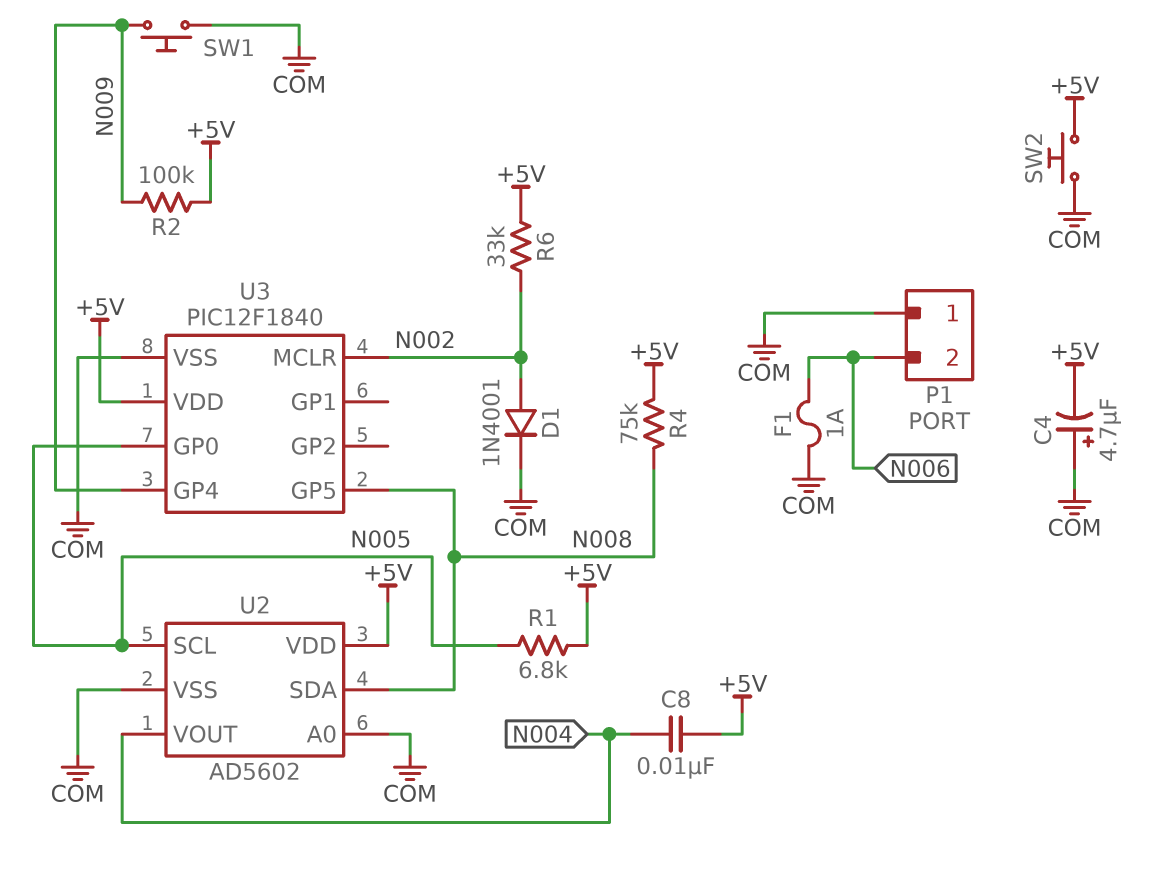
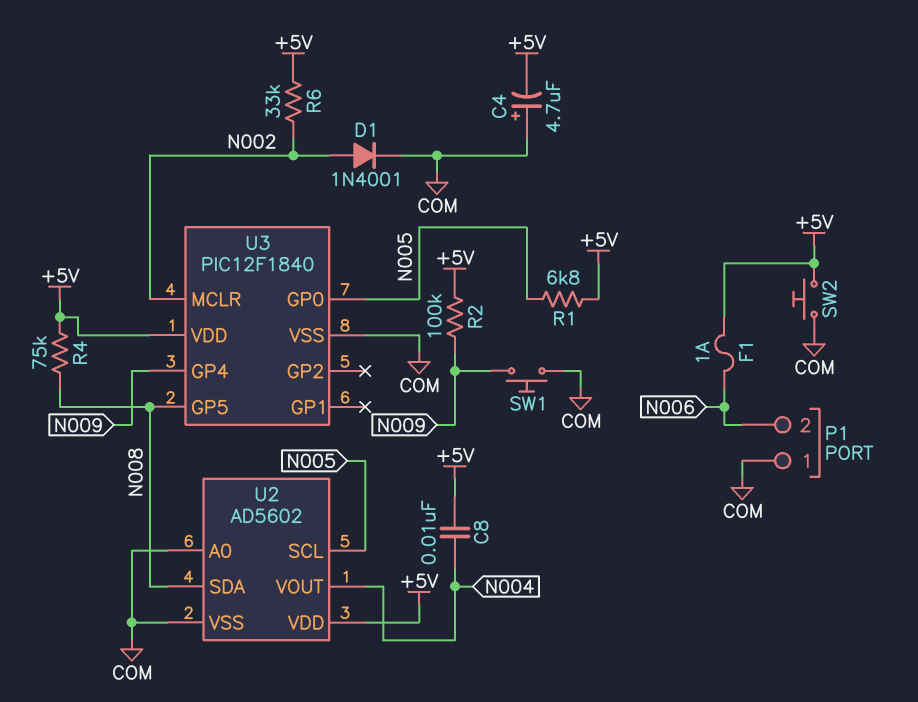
F1: 1A (COM, N006) -> 1A (+5V, N006)

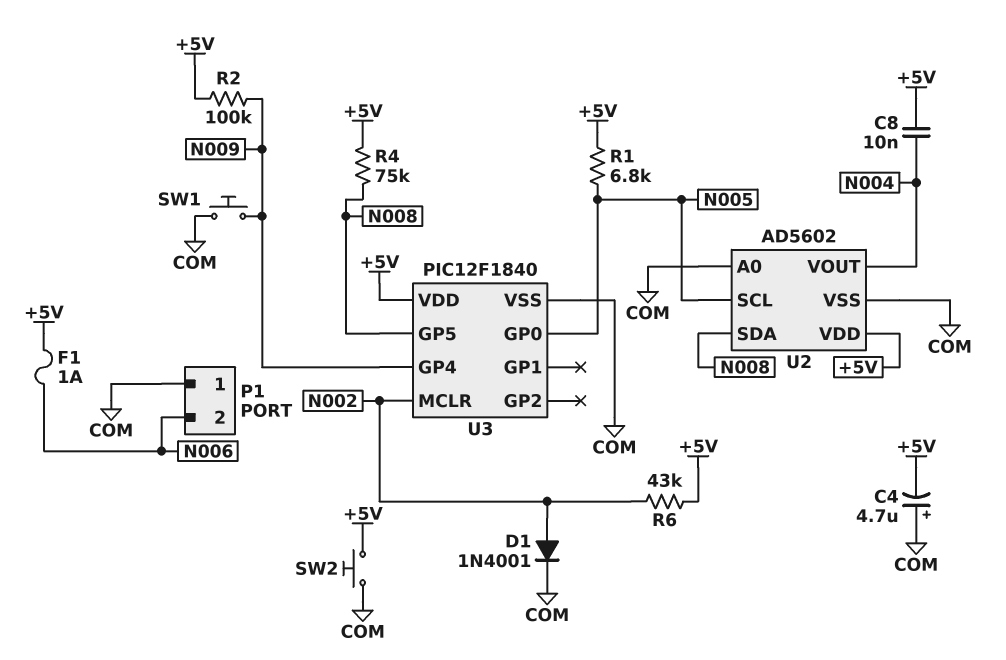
R6: 33k (+5V, N002) -> 43k (+5V, N002)

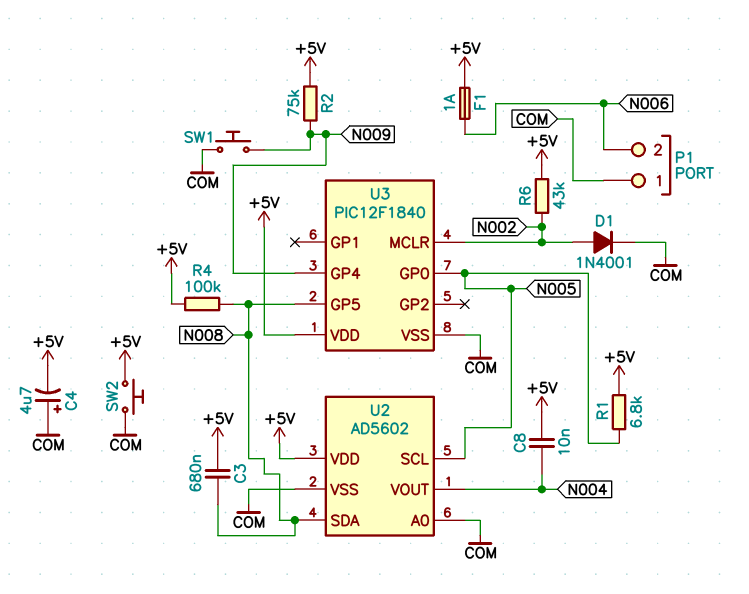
C3: none -> 680nF (+5V, N008)
R2: 100k (+5V, N009) -> 75k (+5V, N009)
R4: 75k (+5V, N008) -> 100k (+5V, N008)

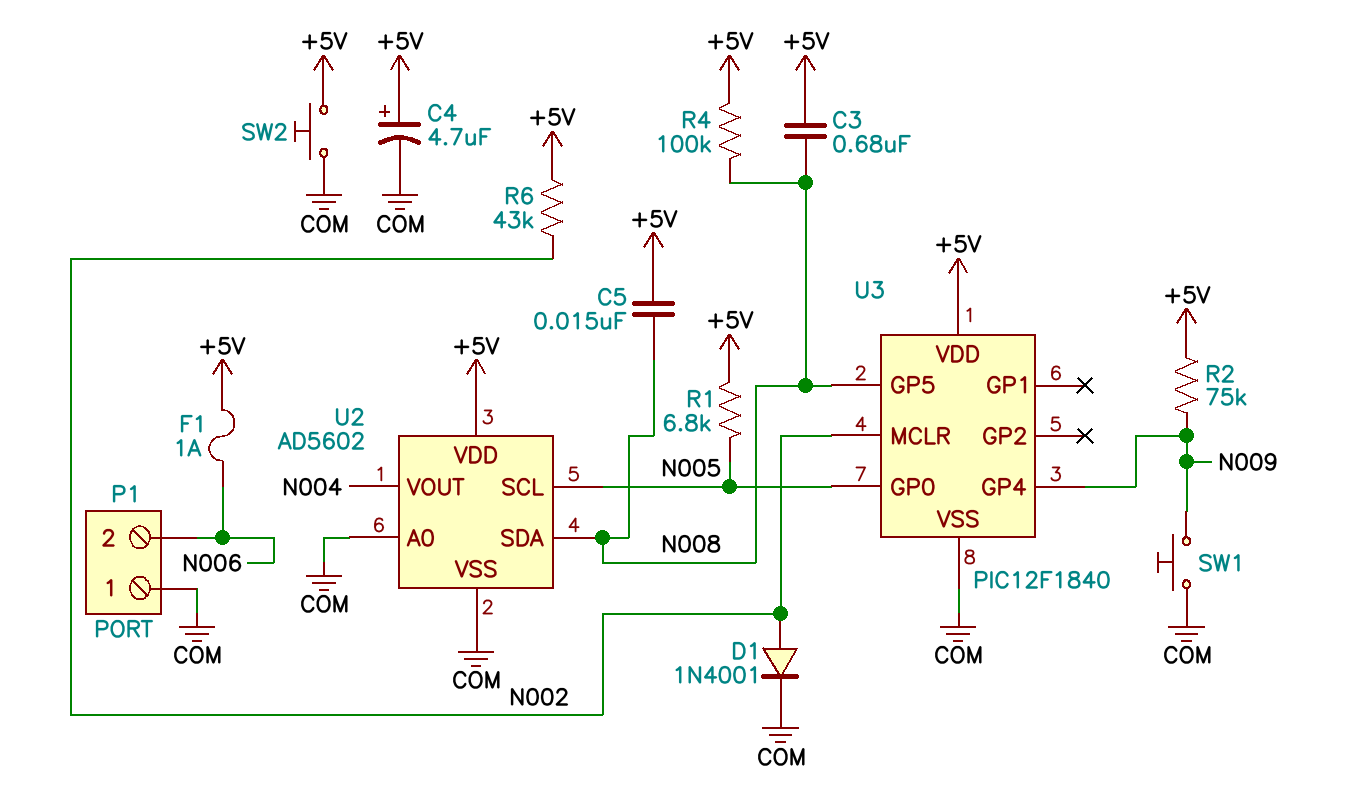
C4: 4.7uF (plus COM, minus +5V) -> 4.7uF (plus +5V, minus COM)
C5: none -> 15nF (+5V, N008)
C8: 10nF (+5V, N004) -> none

